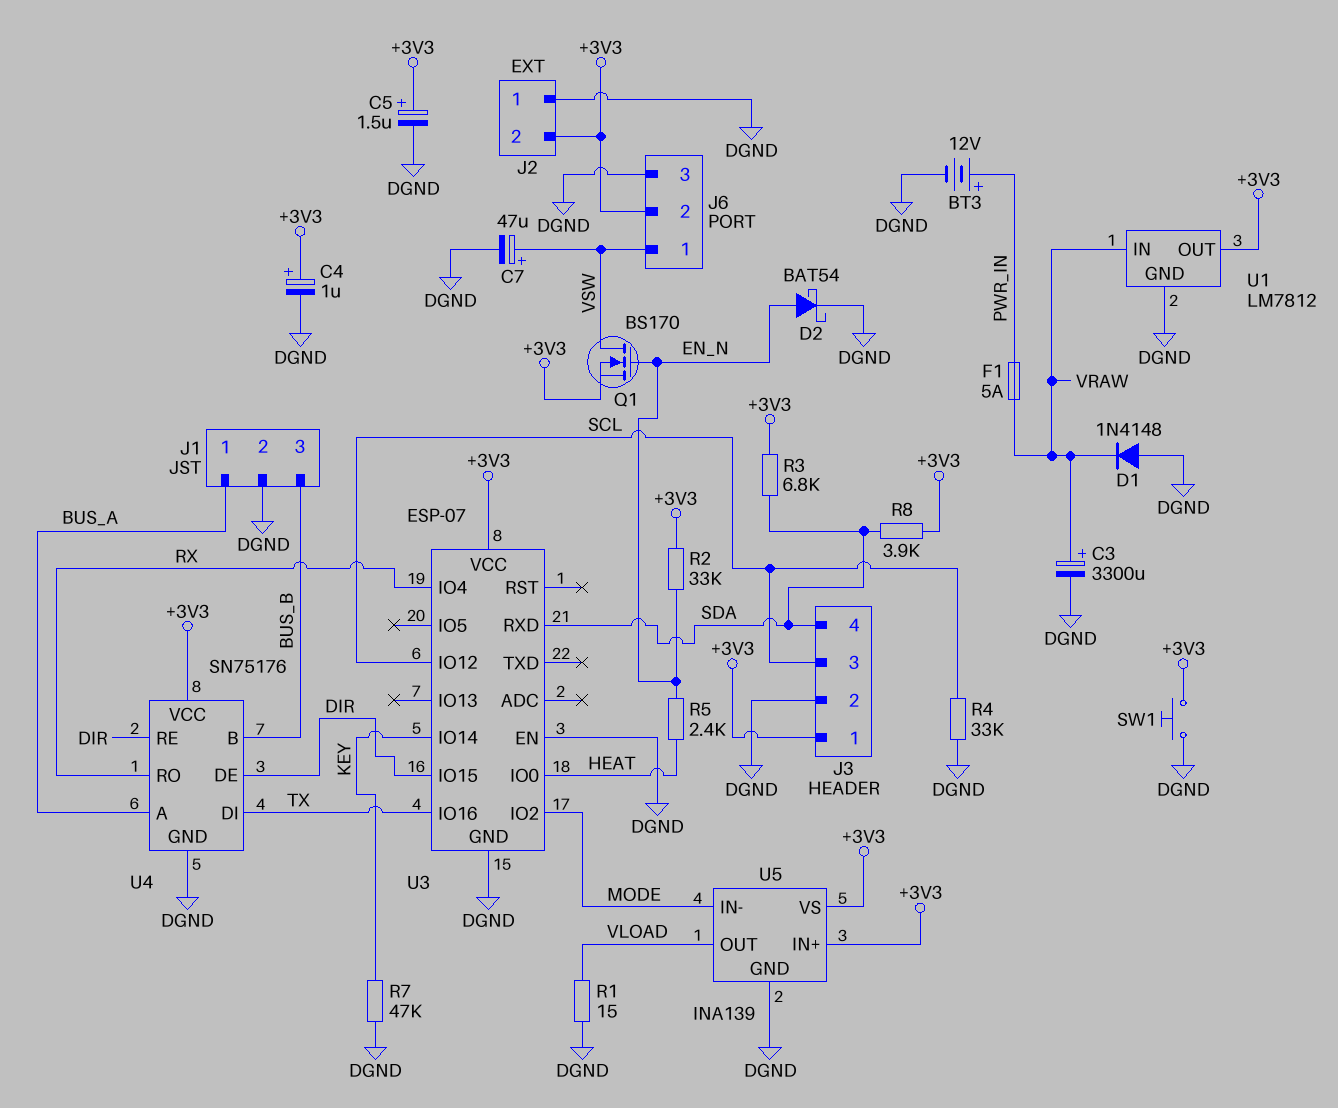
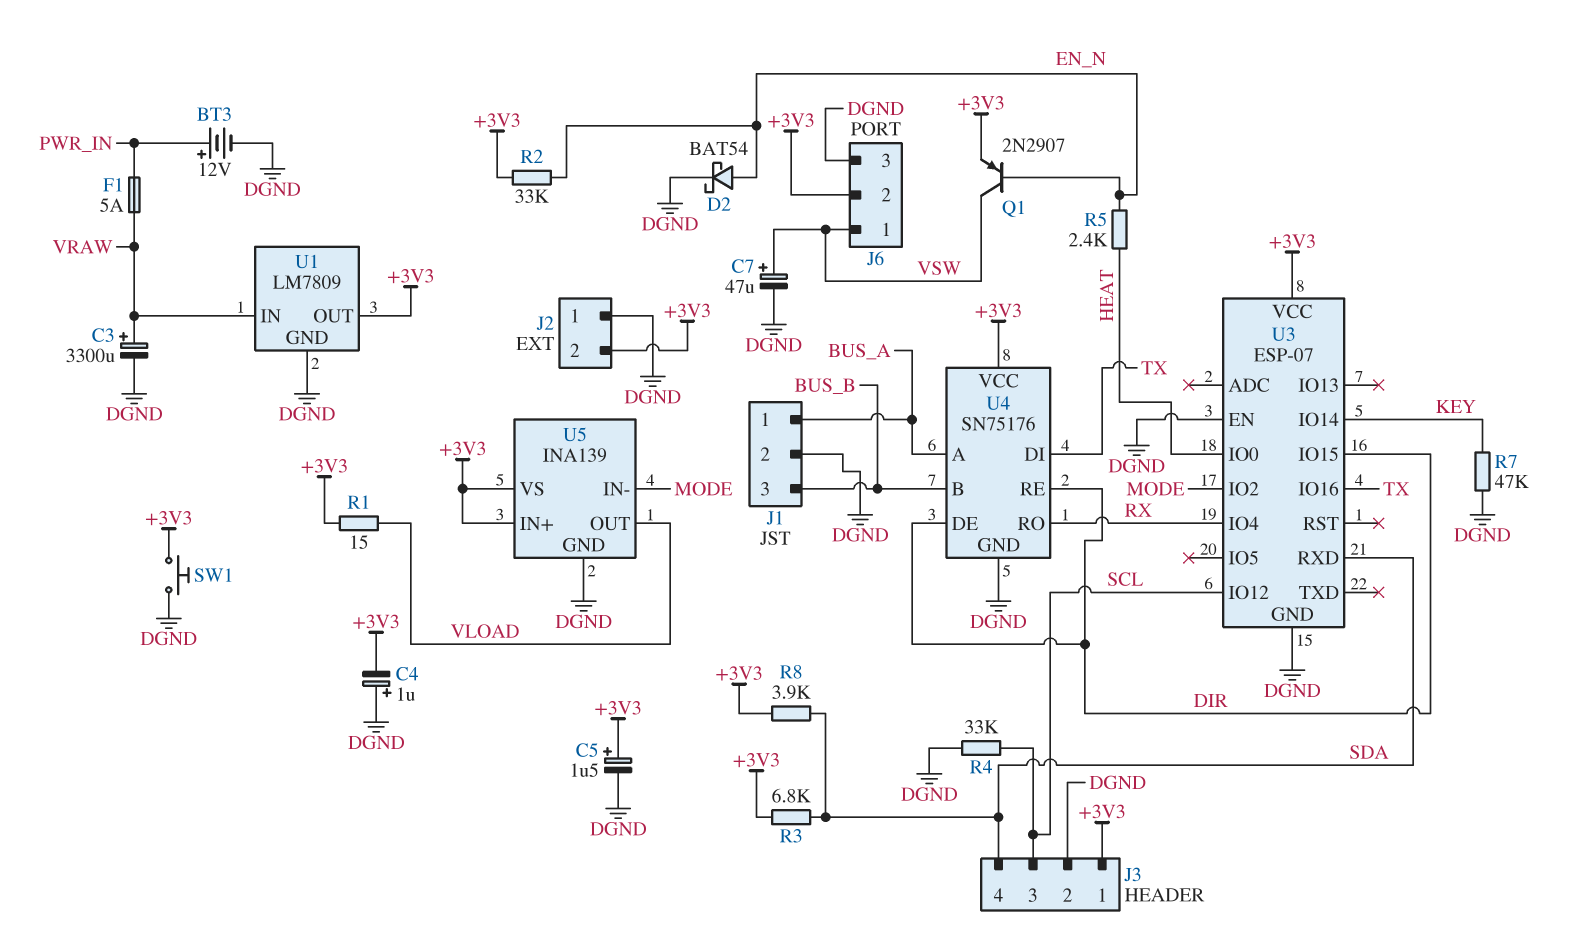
C4: 1uF (plus +3V3, minus DGND) -> 1uF (plus DGND, minus +3V3)
D1: diode 1N4148 (A DGND, K VRAW) -> none
Q1: NMOS BS170 (G EN_N, D VSW, S +3V3) -> PNP 2N2907 (B EN_N, C VSW, E +3V3)
R1: 15 (DGND, VLOAD) -> 15 (+3V3, VLOAD)
U1: LM7812 -> LM7809

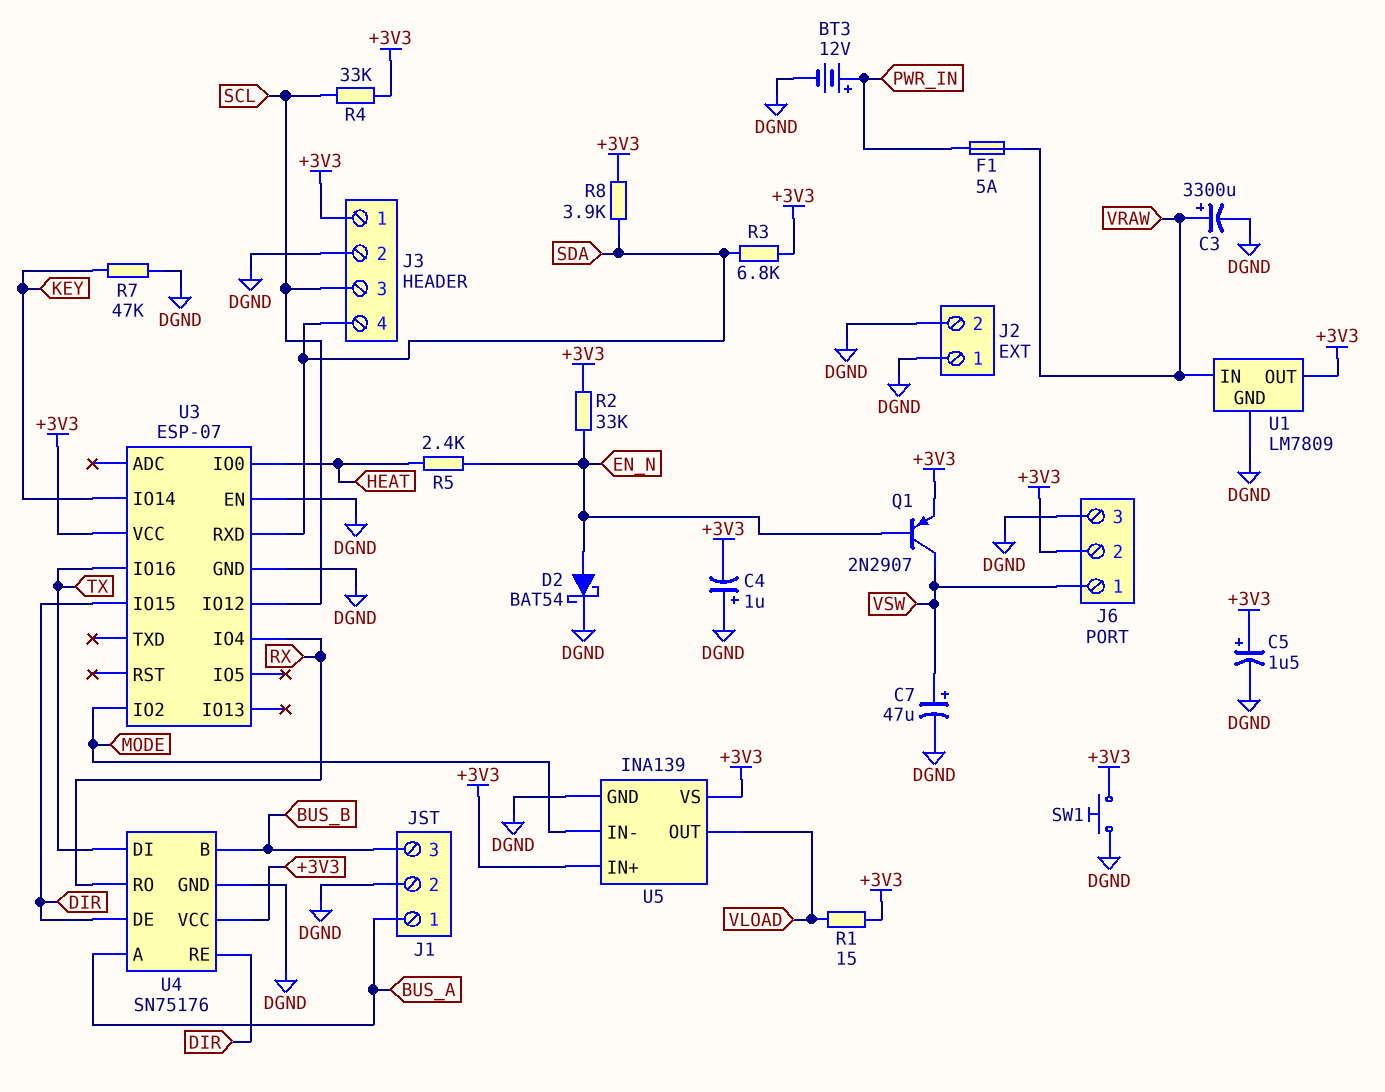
J2 pin 2: +3V3 -> DGND
R4: 33k (DGND, SCL) -> 33k (+3V3, SCL)

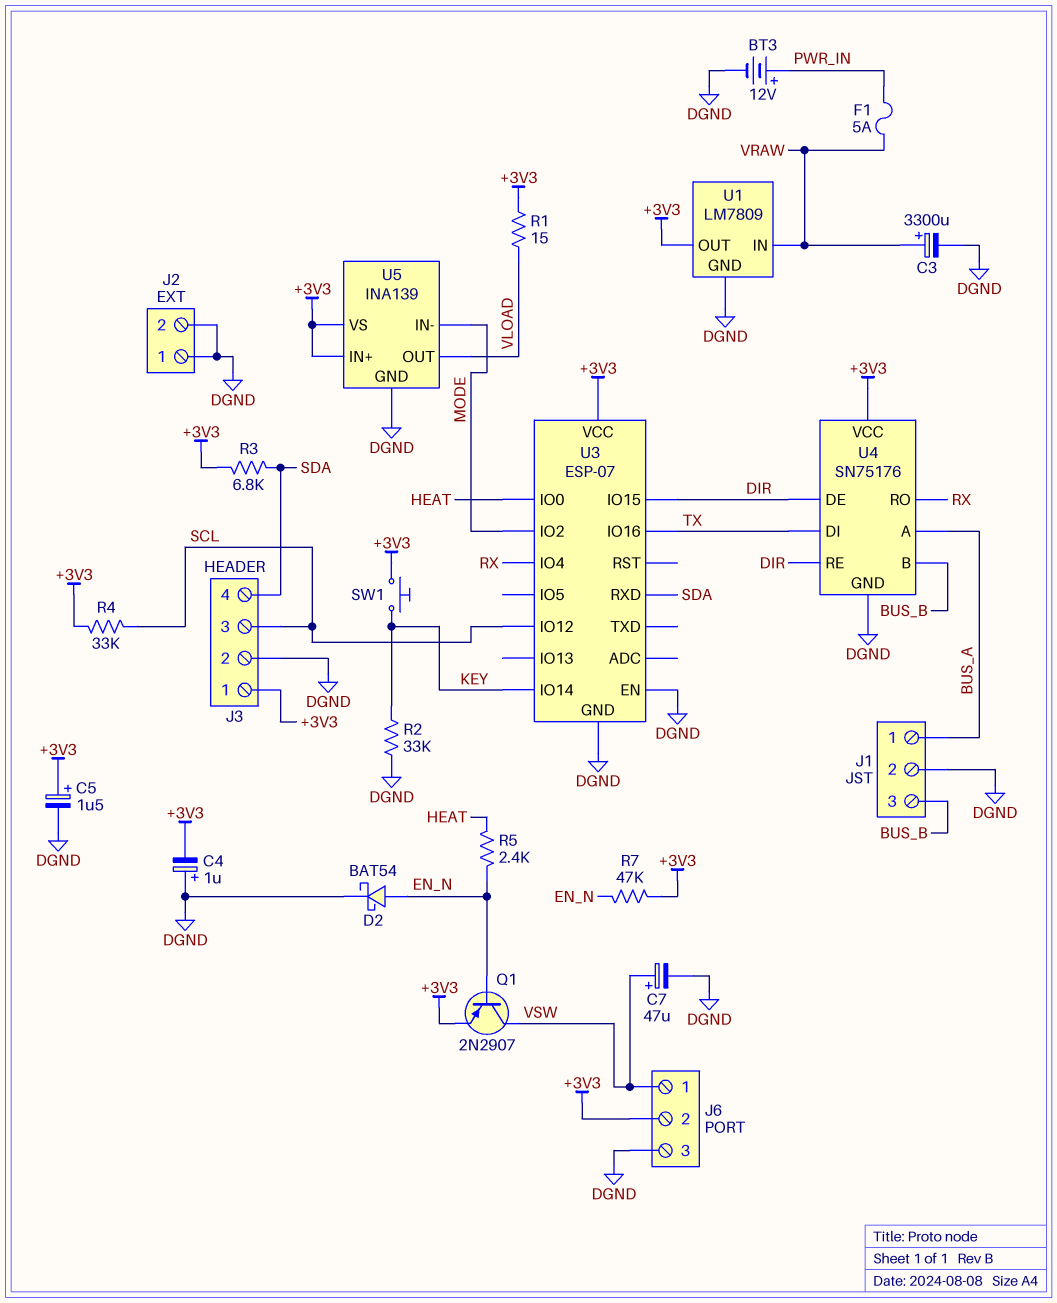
R2: 33k (+3V3, EN_N) -> 33k (DGND, KEY)
R7: 47k (DGND, KEY) -> 47k (+3V3, EN_N)
R8: 3.9k (+3V3, SDA) -> none
SW1: button (+3V3, DGND) -> button (+3V3, KEY)

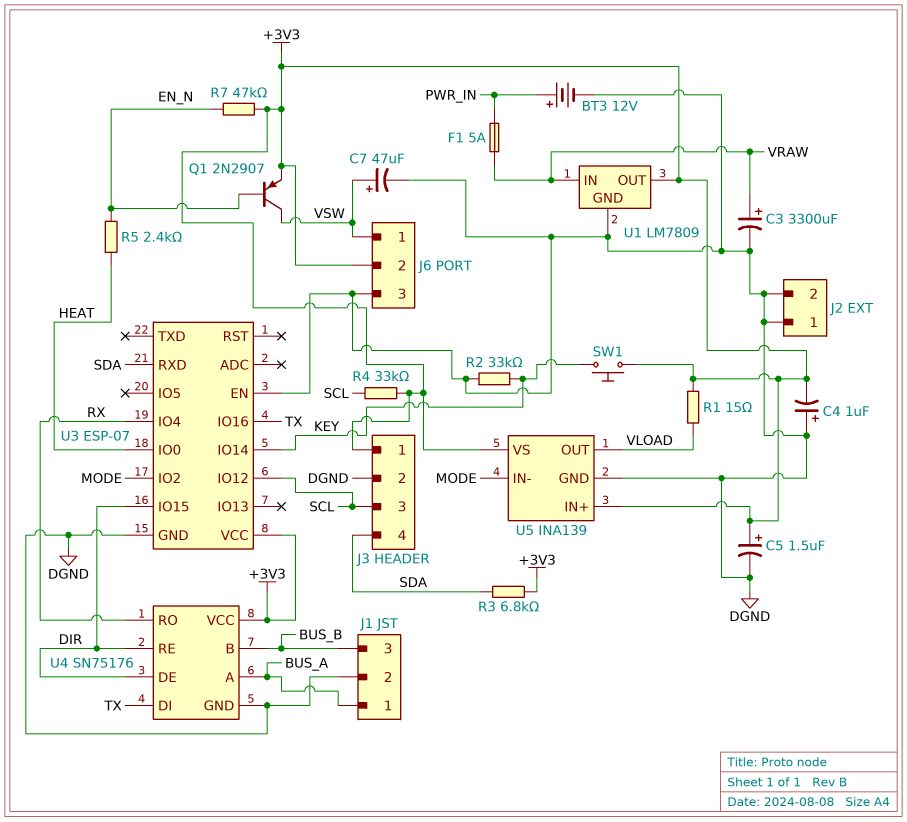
D2: schottky BAT54 (A EN_N, K DGND) -> none

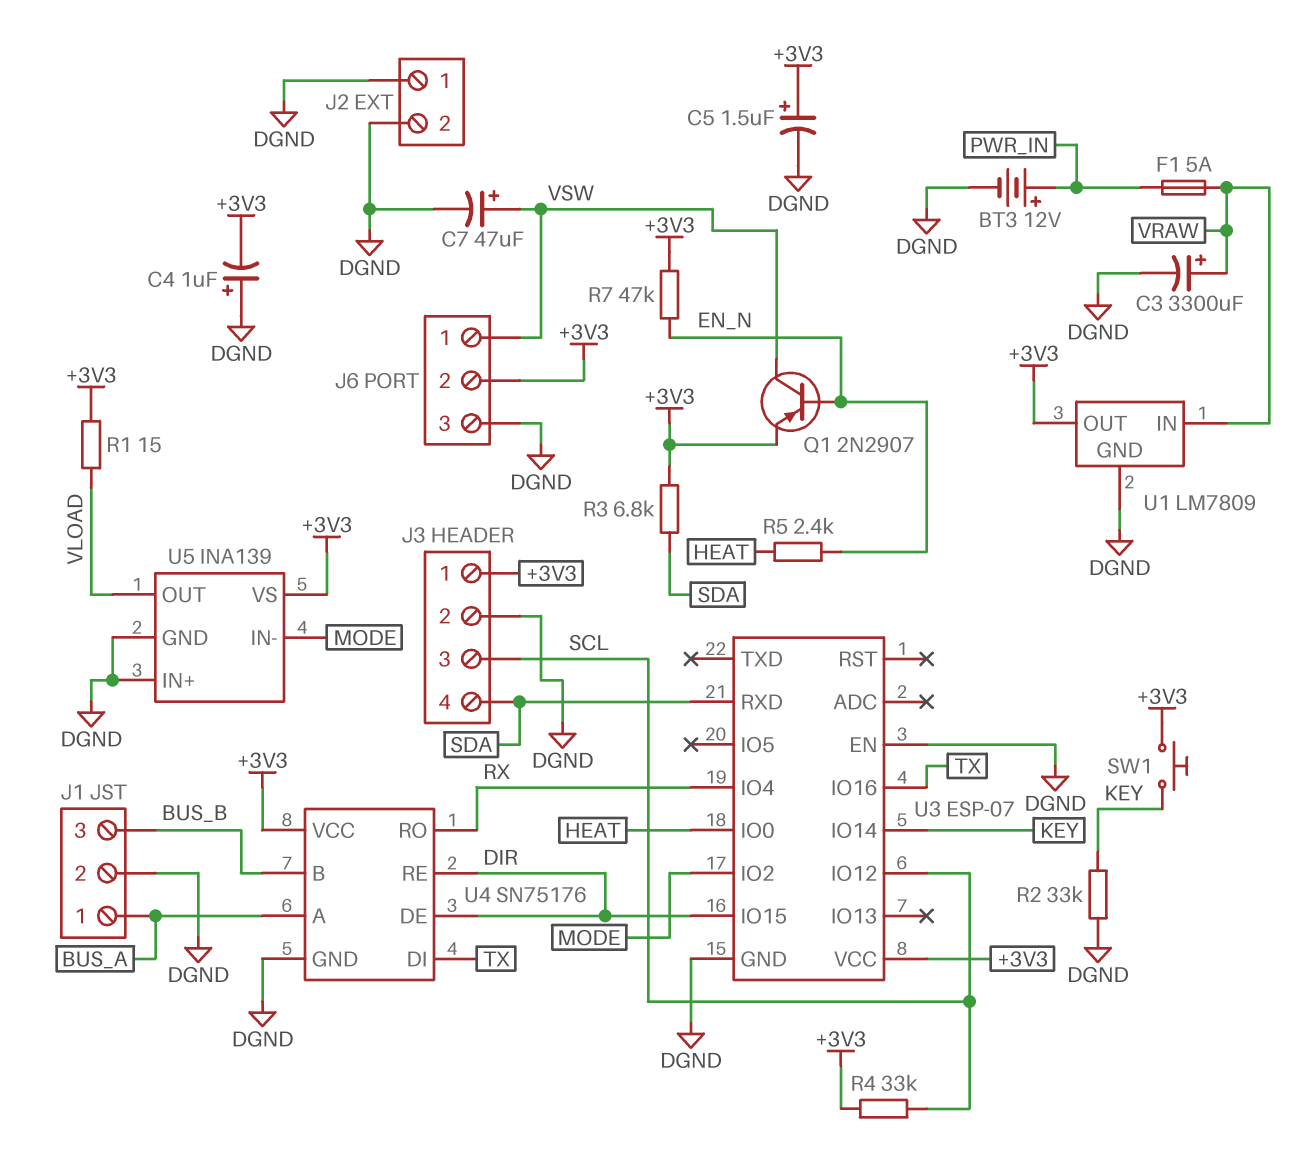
U5 pin IN+: +3V3 -> DGND

